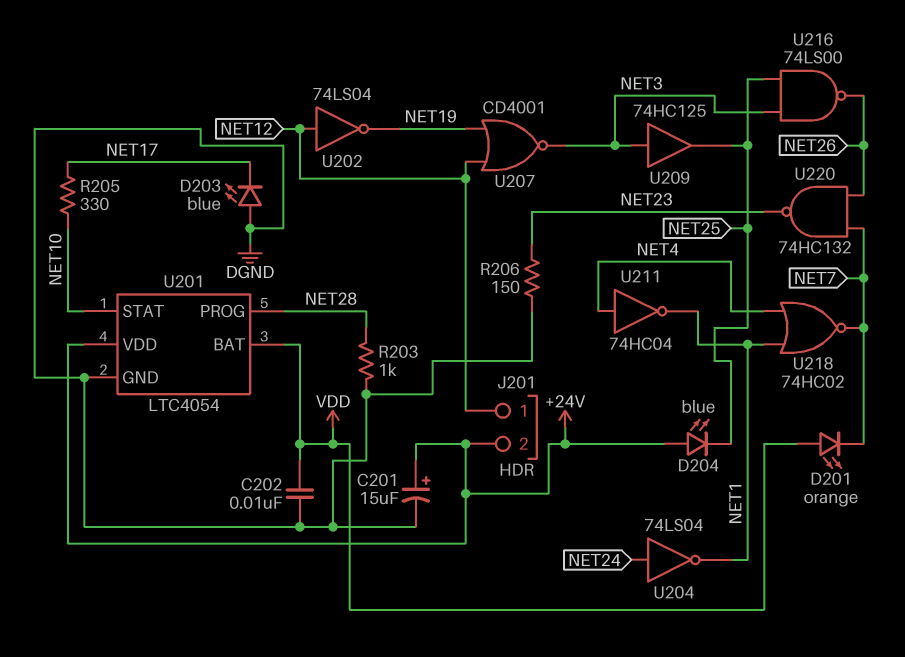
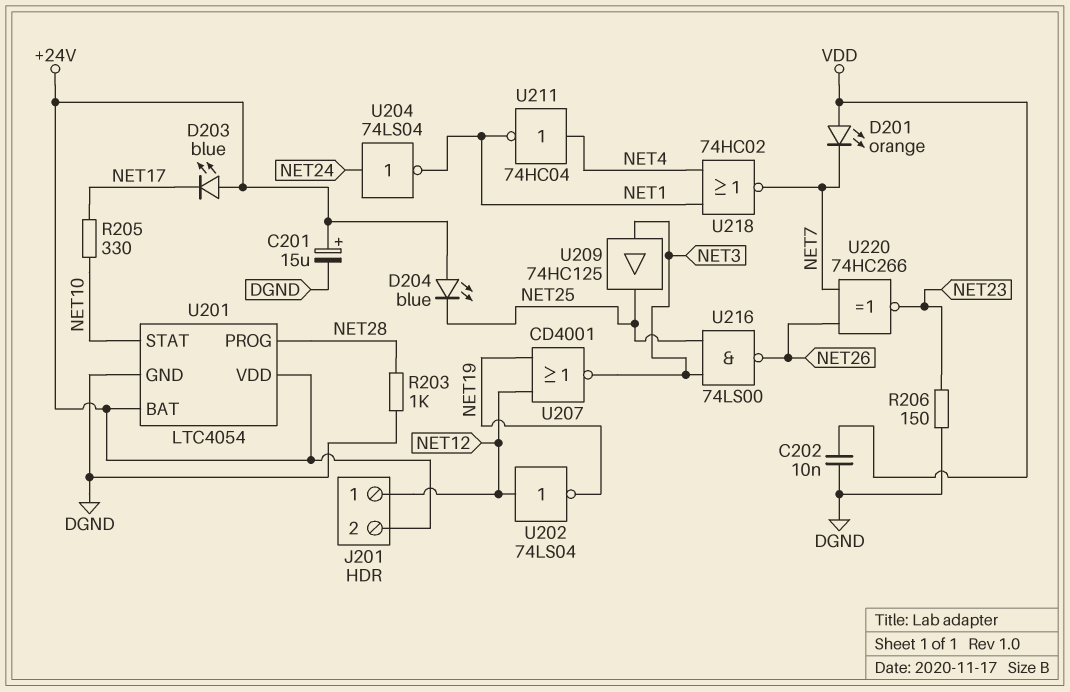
D203: LED blue (A DGND, K NET17) -> LED blue (A +24V, K NET17)
U201 pin BAT: VDD -> +24V
U220: NAND 74HC132 (in NET7, in NET26, out NET23) -> XNOR 74HC266 (in NET7, in NET26, out NET23)

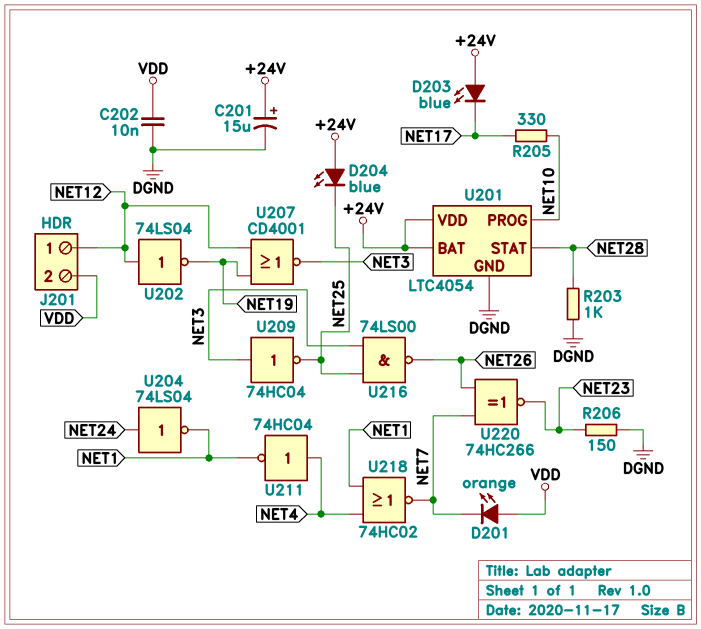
J201 pin 2: +24V -> VDD
U201 pin PROG: NET28 -> NET10
U201 pin STAT: NET10 -> NET28
U209: buffer 74HC125 (in NET3, out NET25) -> NOT 74HC04 (in NET3, out NET25)

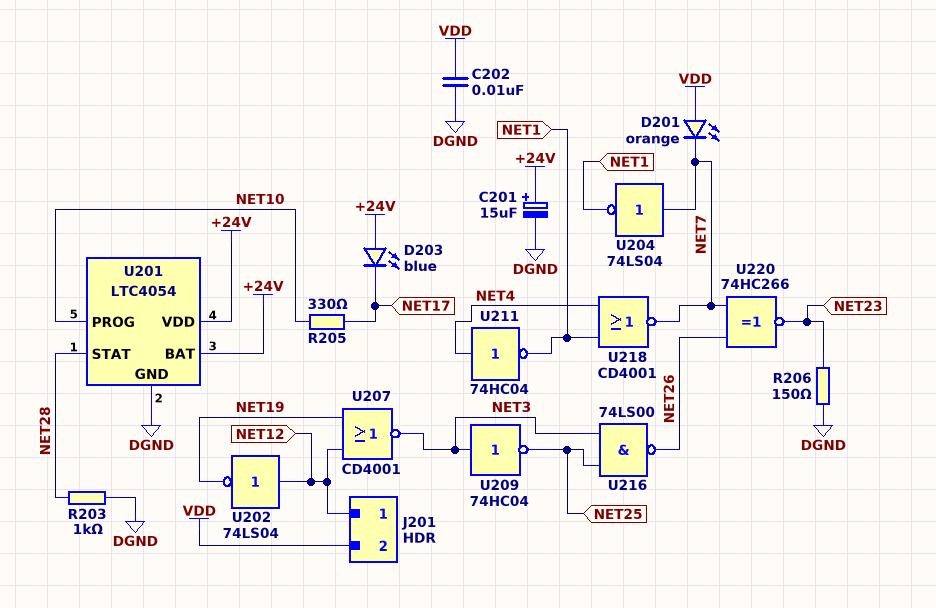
D204: LED blue (A +24V, K NET25) -> none
U204: NOT 74LS04 (in NET24, out NET1) -> NOT 74LS04 (in NET7, out NET1)
U218: NOR 74HC02 (in NET1, in NET4, out NET7) -> NOR CD4001 (in NET1, in NET4, out NET7)

